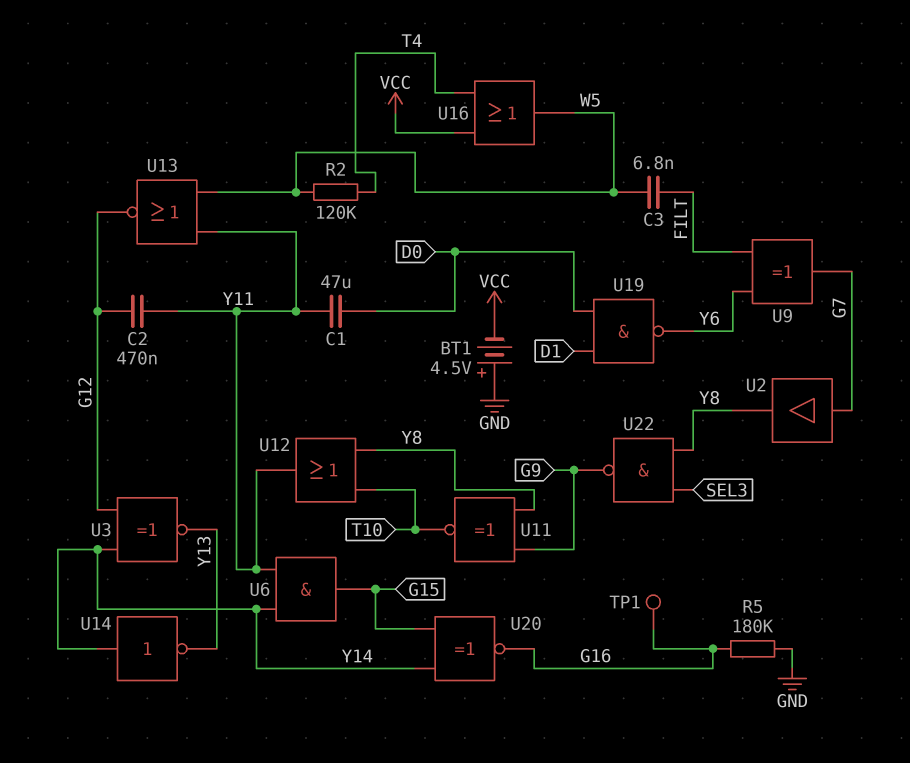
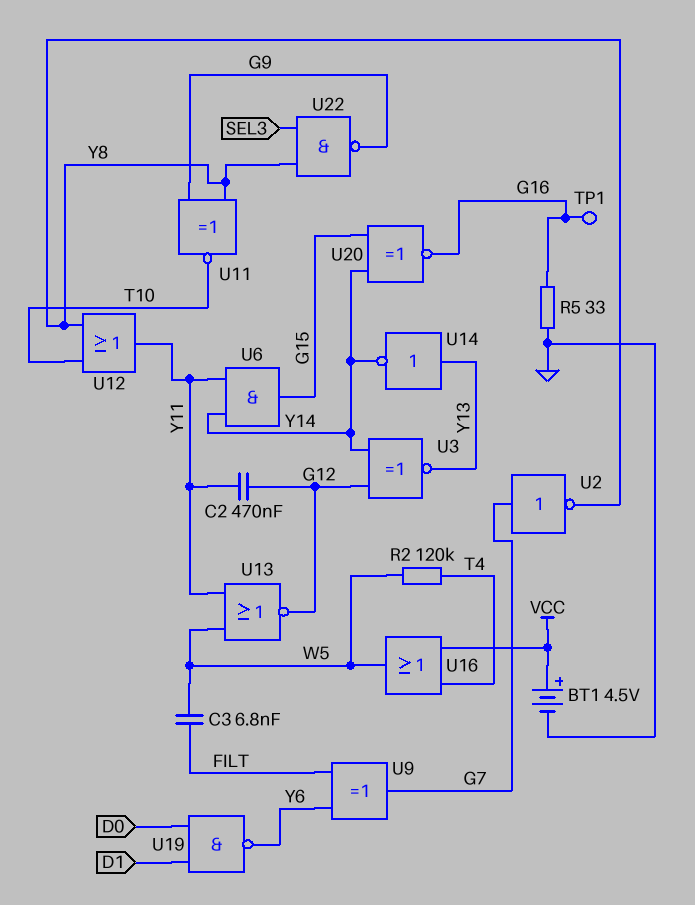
BT1: 4.5V (plus GND, minus VCC) -> 4.5V (plus VCC, minus GND)
C1: 47uF (D0, Y11) -> none
R5: 180k (G16, GND) -> 33 (G16, GND)
U2: buffer (in G7, out Y8) -> NOT (in G7, out Y8)
U14: NOT (in Y14, out Y13) -> NOT (in Y13, out Y14)

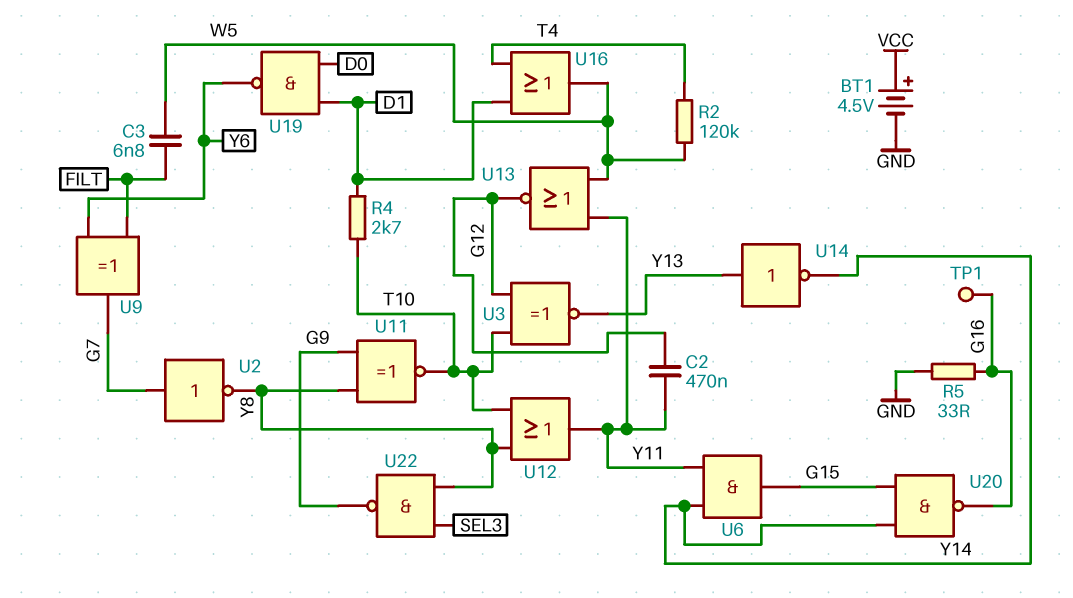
R4: none -> 2.7k (D1, T10)
U3: XNOR (in G12, in Y14, out Y13) -> XNOR (in G12, in T10, out Y13)
U16: OR (in T4, in VCC, out W5) -> OR (in D1, in T4, out W5)
U20: XNOR (in G15, in Y14, out G16) -> NAND (in G15, in Y14, out G16)

